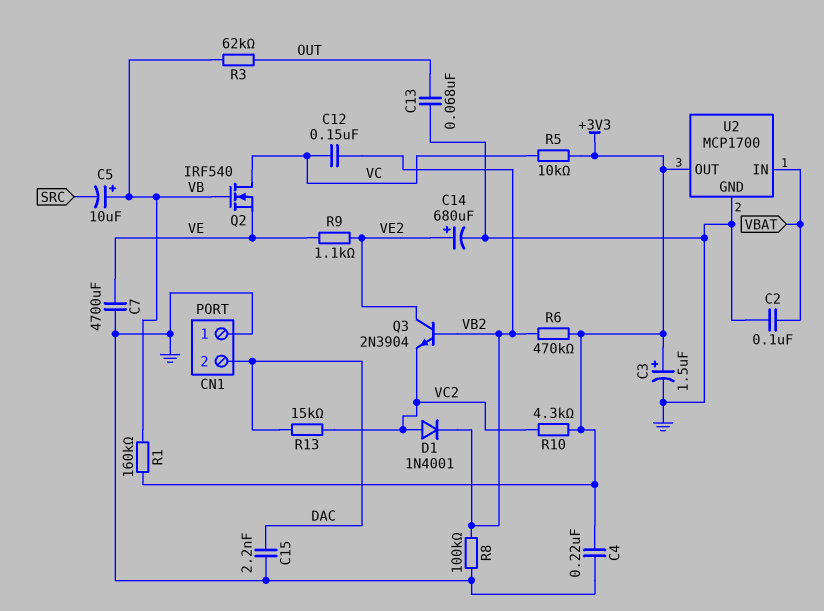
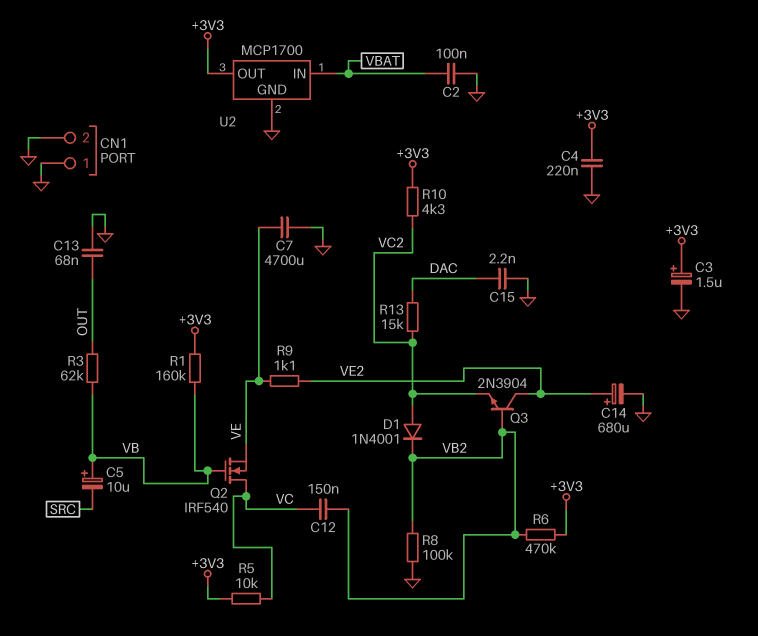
CN1 pin 2: DAC -> GND

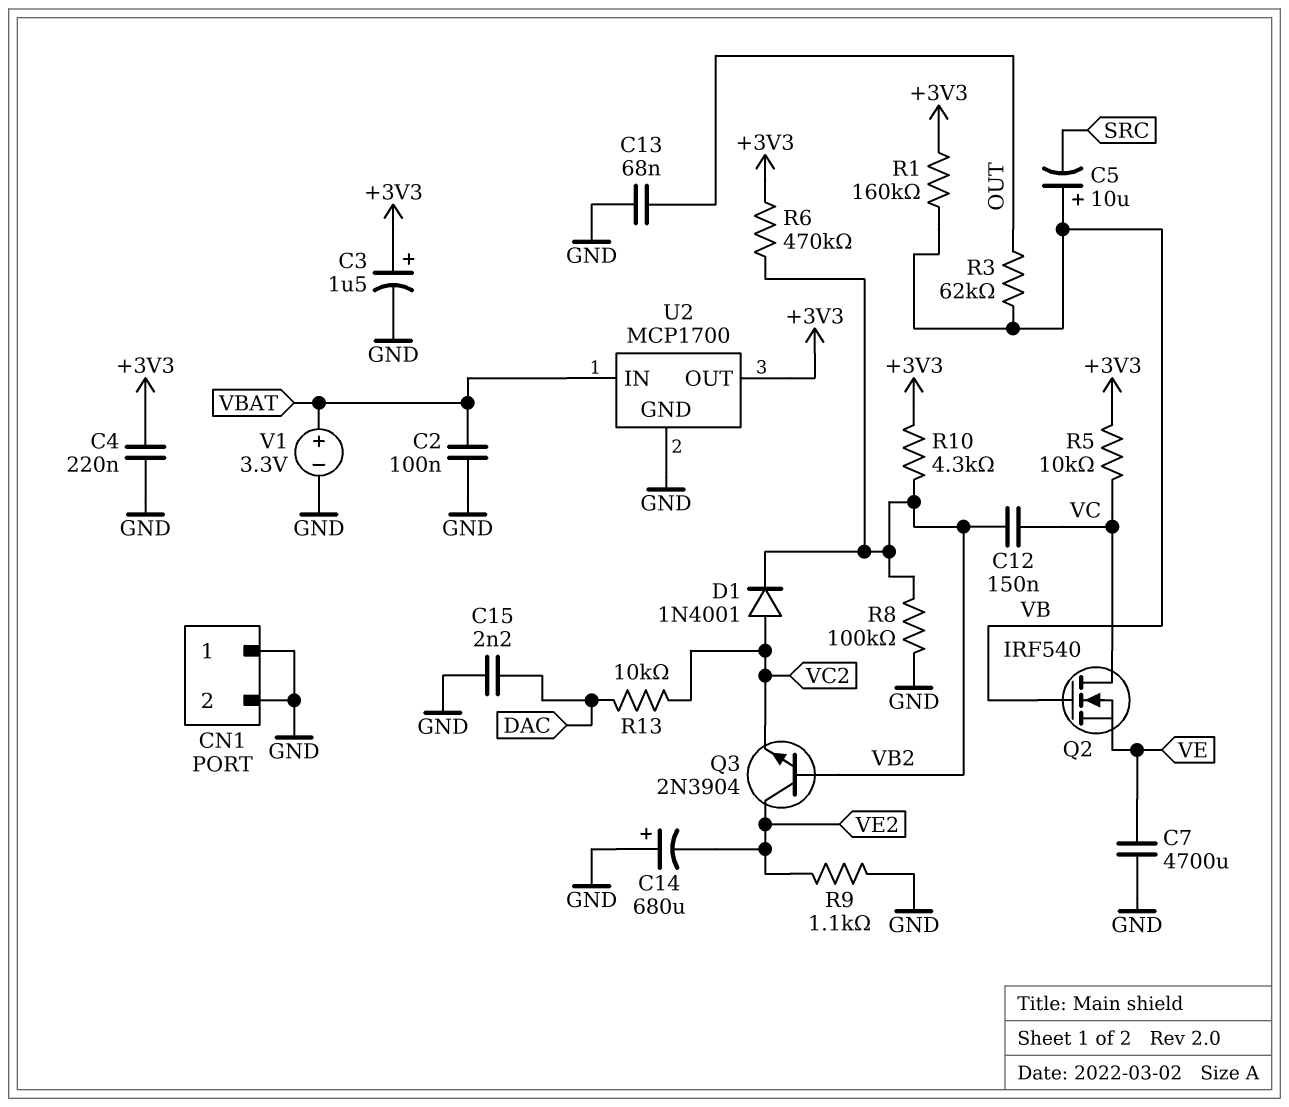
C14: 680uF (plus VE2, minus GND) -> 680uF (plus GND, minus VE2)
R9: 1.1k (VE, VE2) -> 1.1k (GND, VE2)
R10: 4.3k (+3V3, VC2) -> 4.3k (+3V3, VB2)
R13: 15k (DAC, VC2) -> 10k (DAC, VC2)
V1: none -> 3.3V (plus VBAT, minus GND)

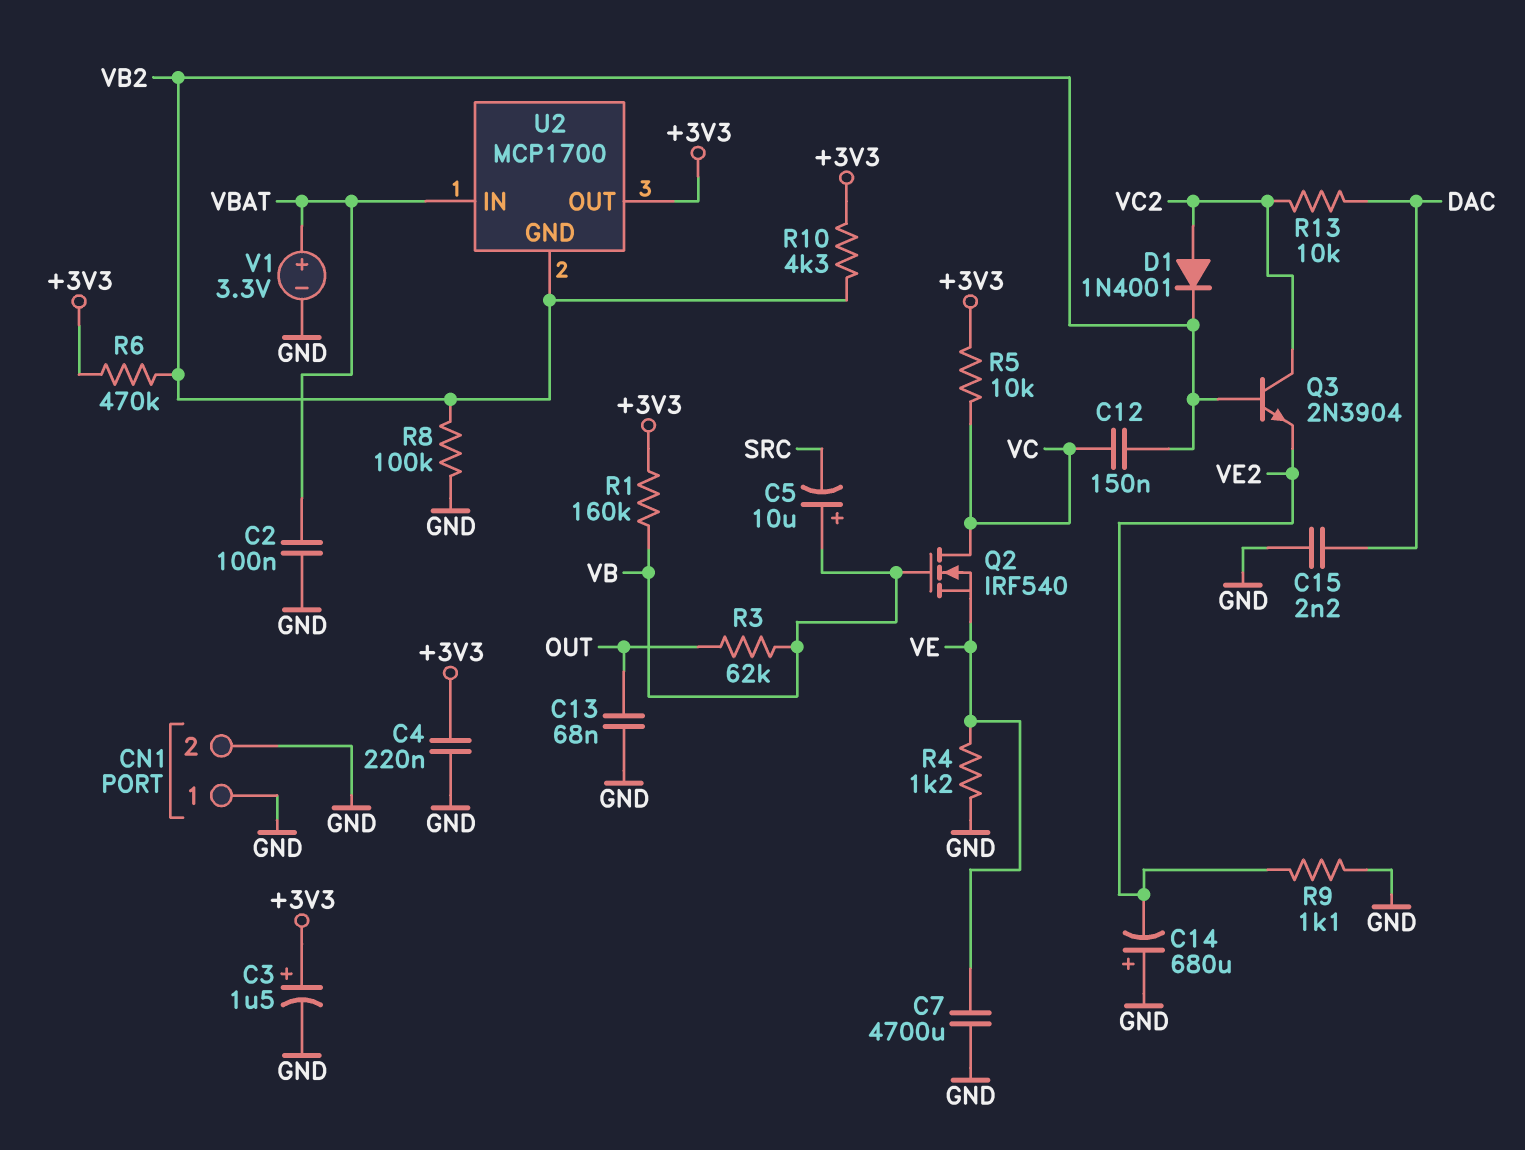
Q3: NPN 2N3904 (B VB2, C VE2, E VC2) -> NPN 2N3904 (B VB2, C VC2, E VE2)
R4: none -> 1.2k (GND, VE)
U2 pin GND: GND -> VB2

